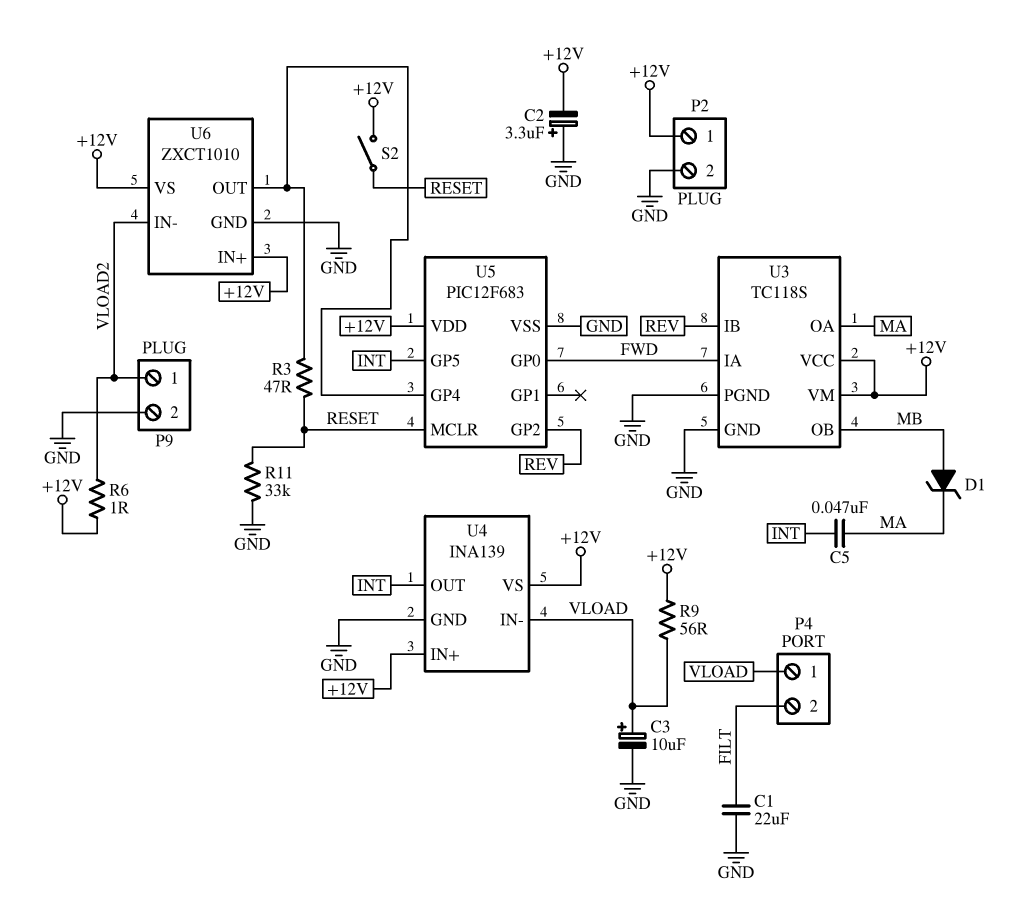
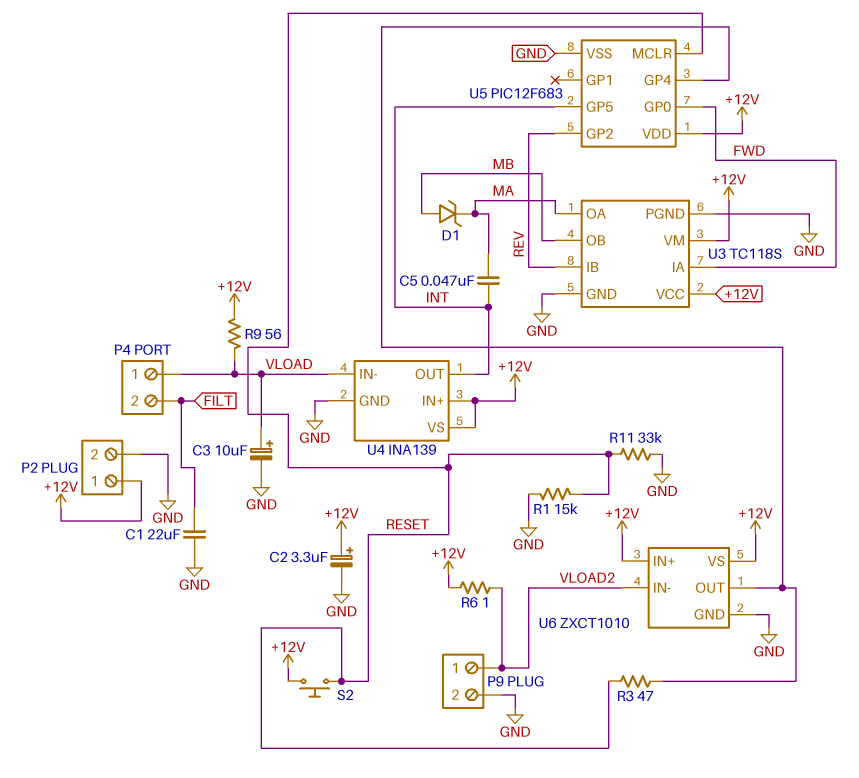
C2: 3.3uF (plus GND, minus +12V) -> 3.3uF (plus +12V, minus GND)
R1: none -> 15k (GND, RESET)
S2: switch (+12V, RESET) -> button (+12V, RESET)

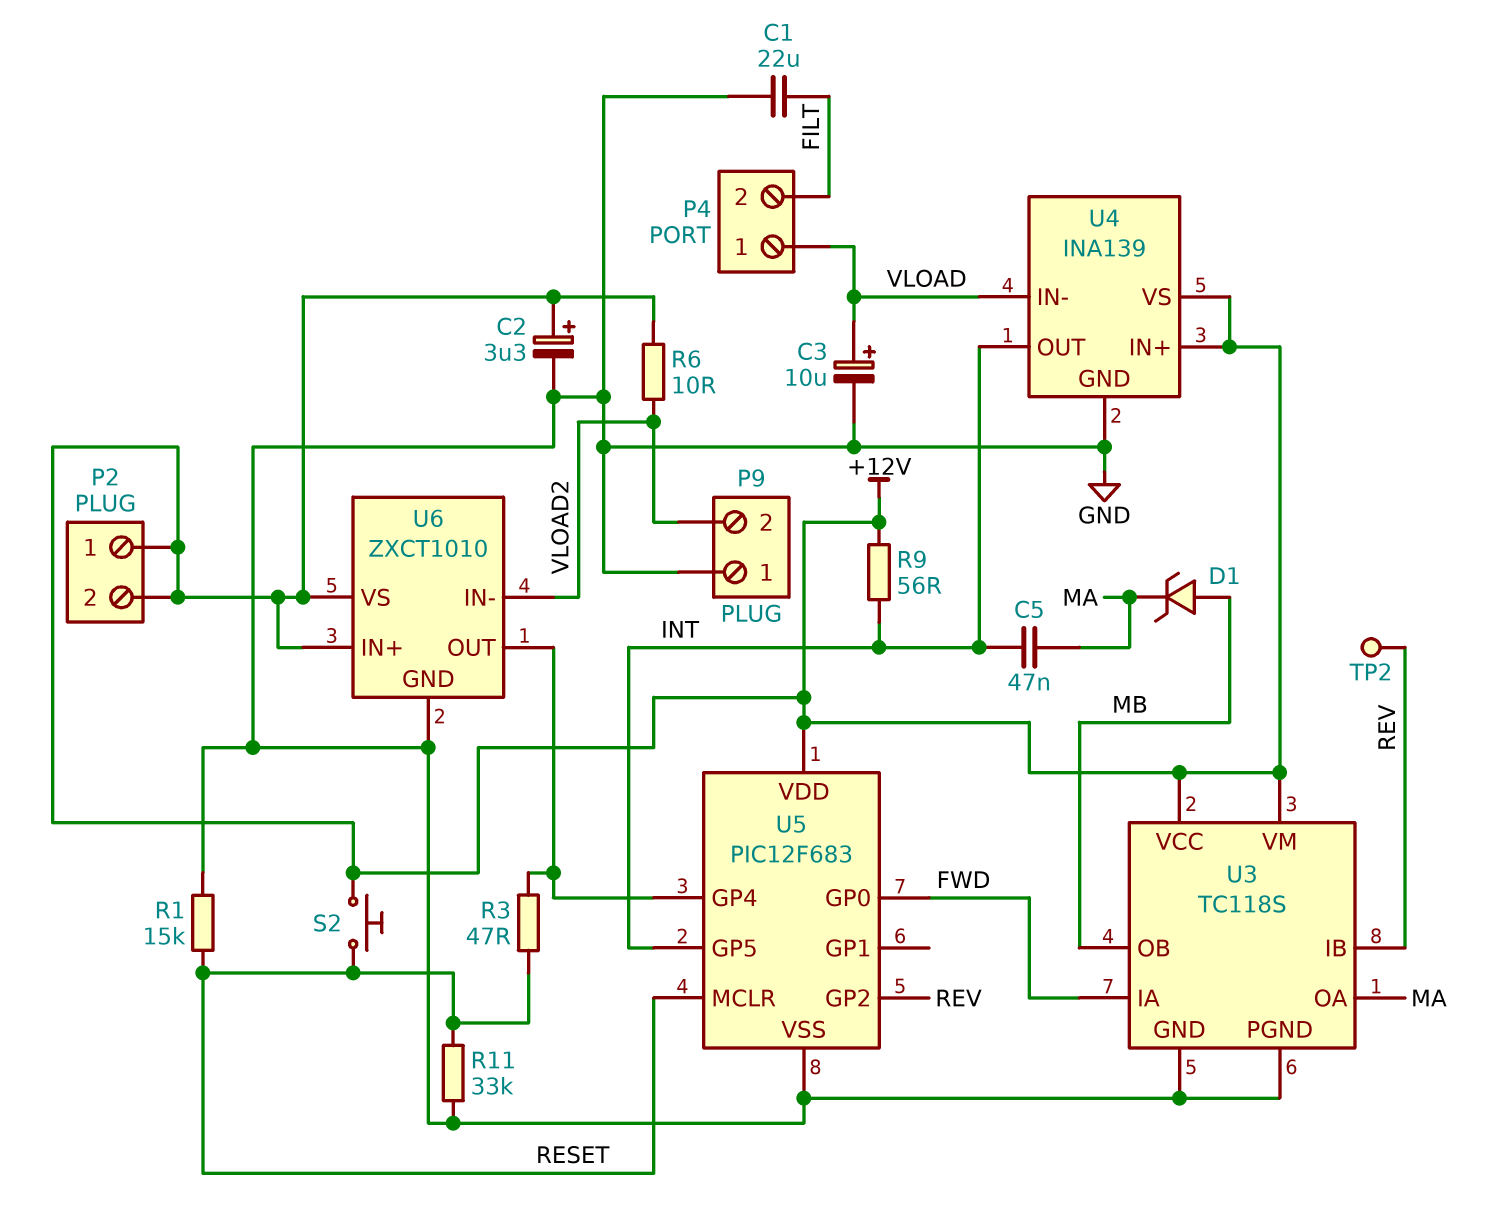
P2 pin 2: GND -> +12V
P9 pin 1: VLOAD2 -> GND
P9 pin 2: GND -> VLOAD2
R6: 1 (+12V, VLOAD2) -> 10 (+12V, VLOAD2)
R9: 56 (+12V, VLOAD) -> 56 (+12V, INT)
TP2: none -> test point (REV)

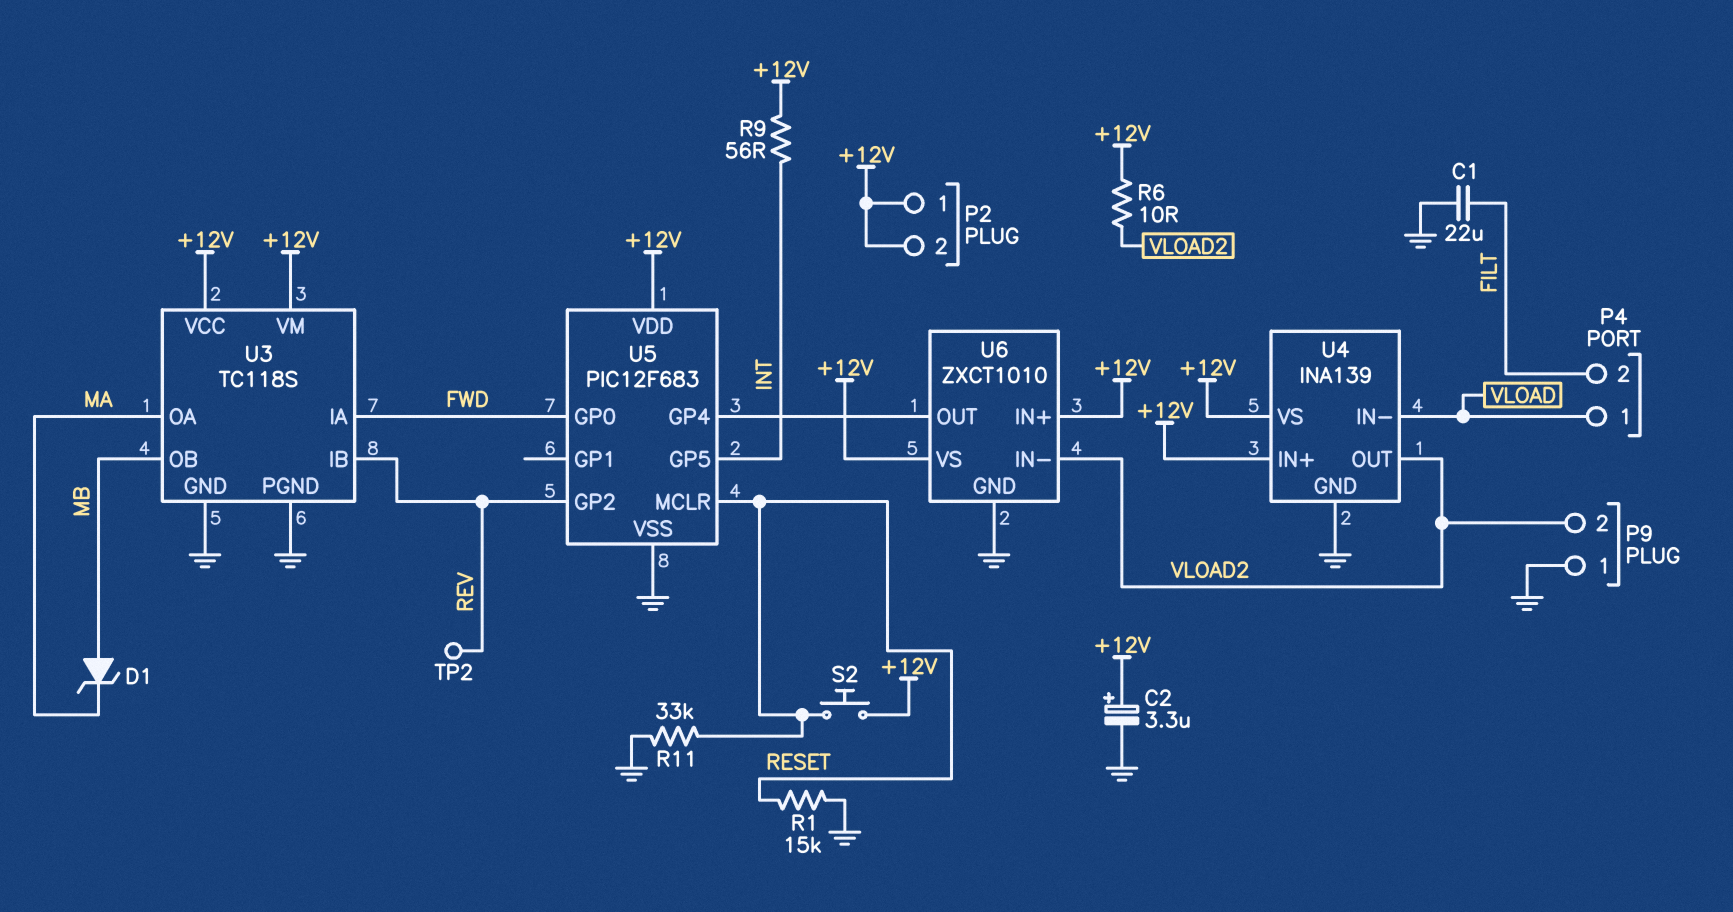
C3: 10uF (plus VLOAD, minus GND) -> none
C5: 47nF (INT, MA) -> none
R3: 47 (RESET, U5/GP4) -> none
U4 pin OUT: INT -> VLOAD2

